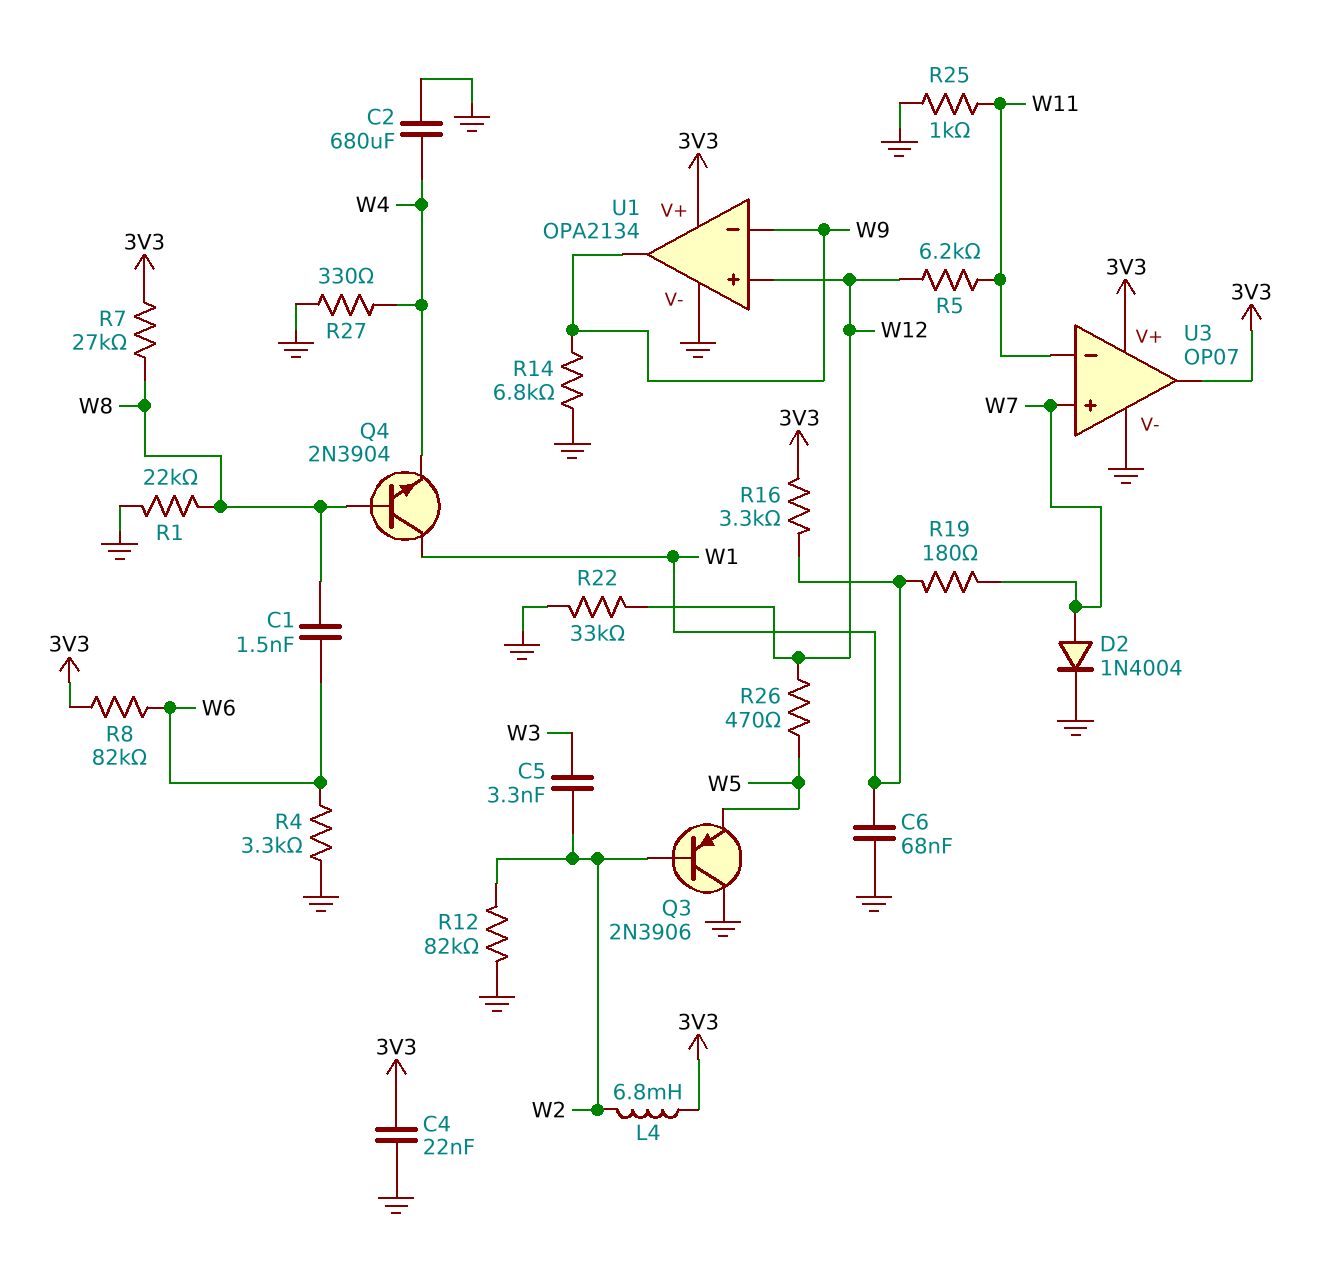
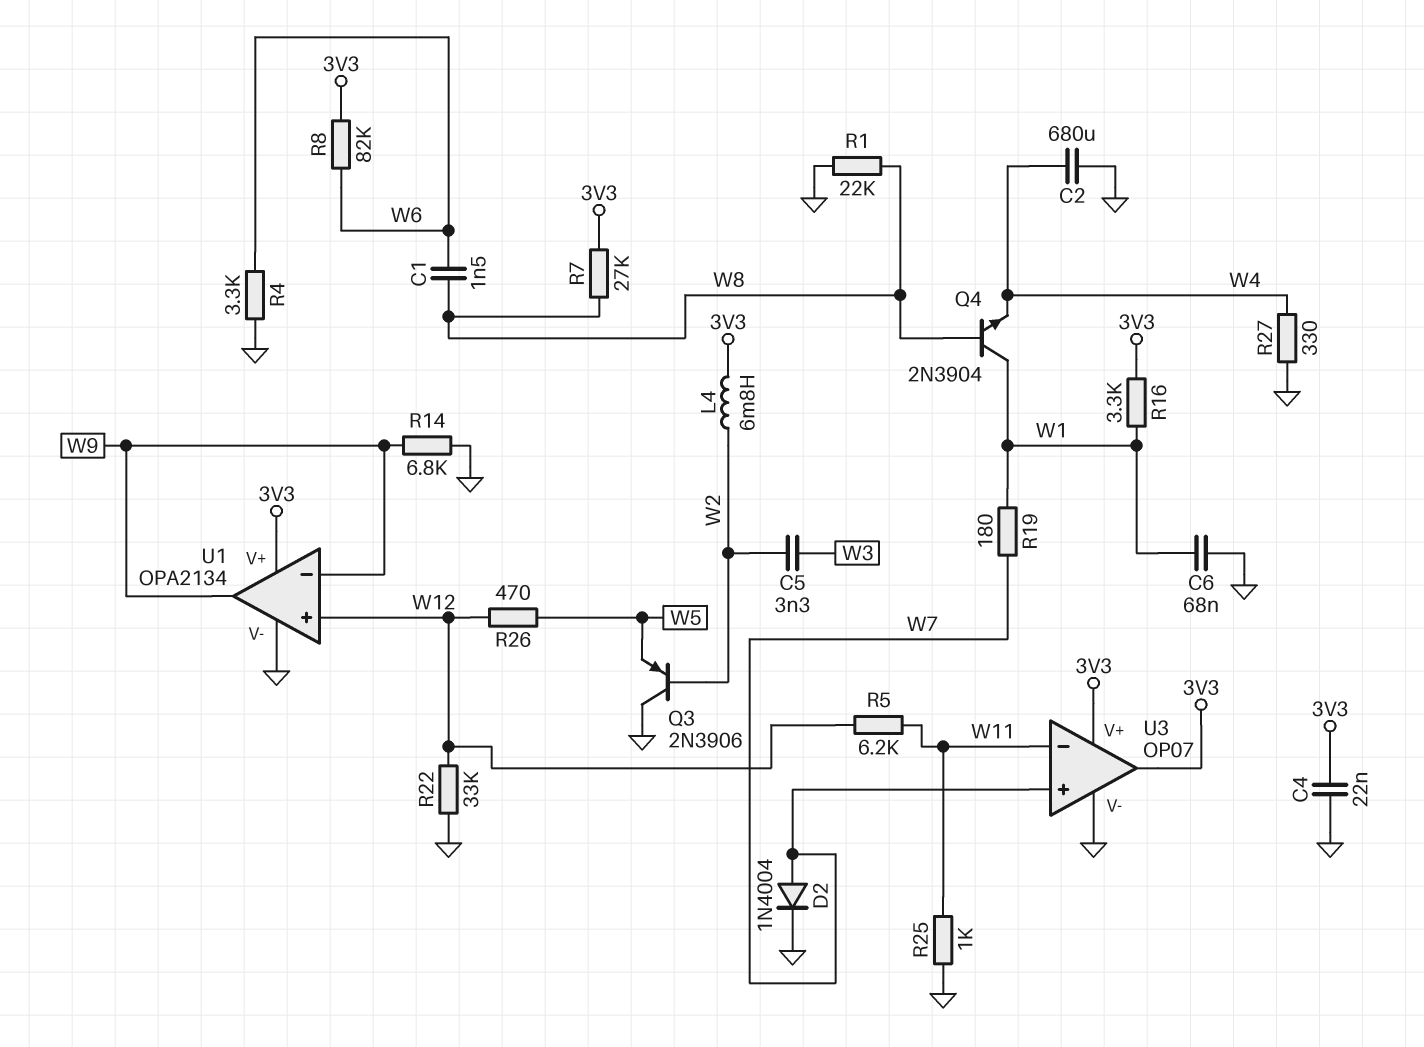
R12: 82k (GND, W2) -> none

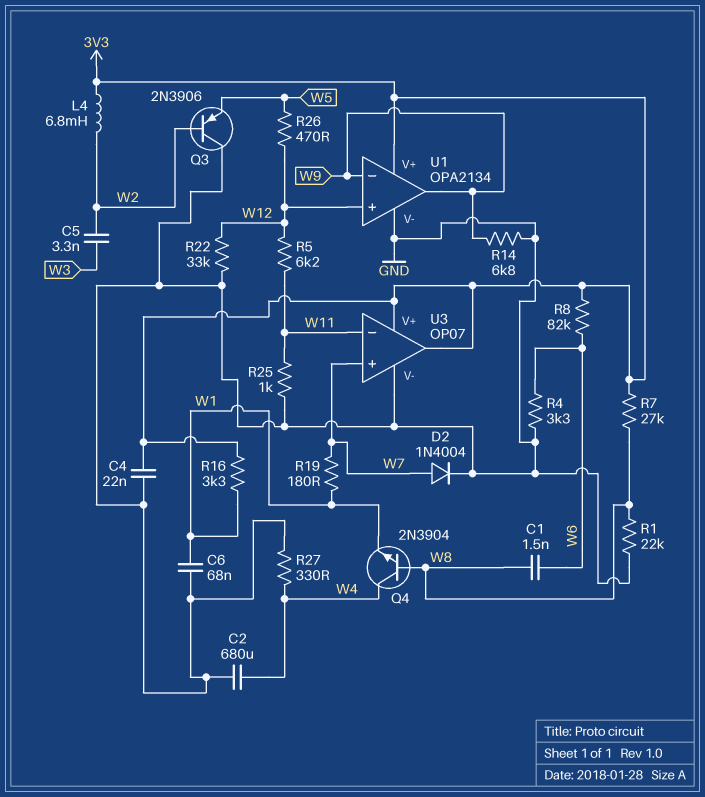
Q4: NPN 2N3904 (B W8, C W1, E W4) -> NPN 2N3904 (B W8, C W4, E W1)

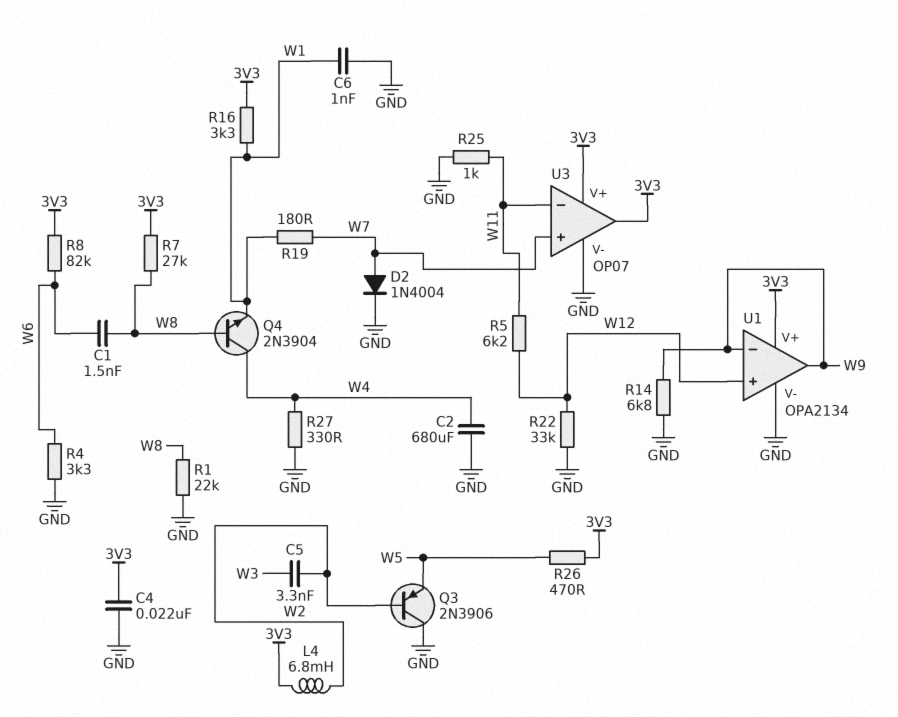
C6: 68nF (GND, W1) -> 1nF (GND, W1)
R26: 470 (W5, W12) -> 470 (3V3, W5)

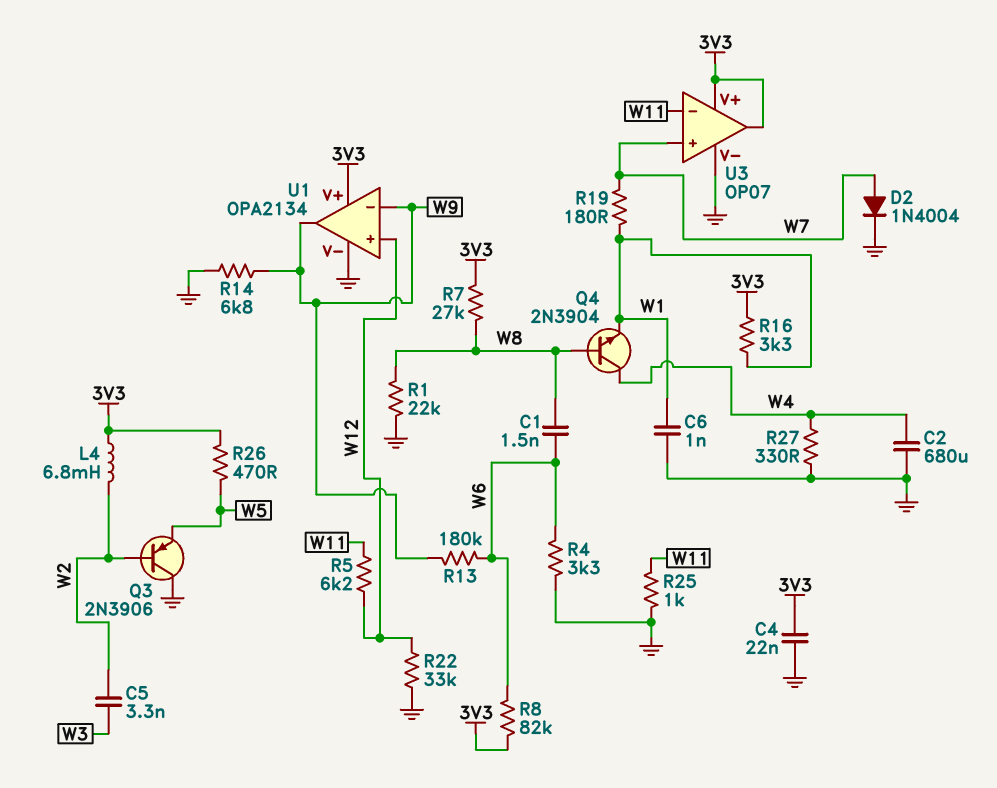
R13: none -> 180k (W6, W9)

